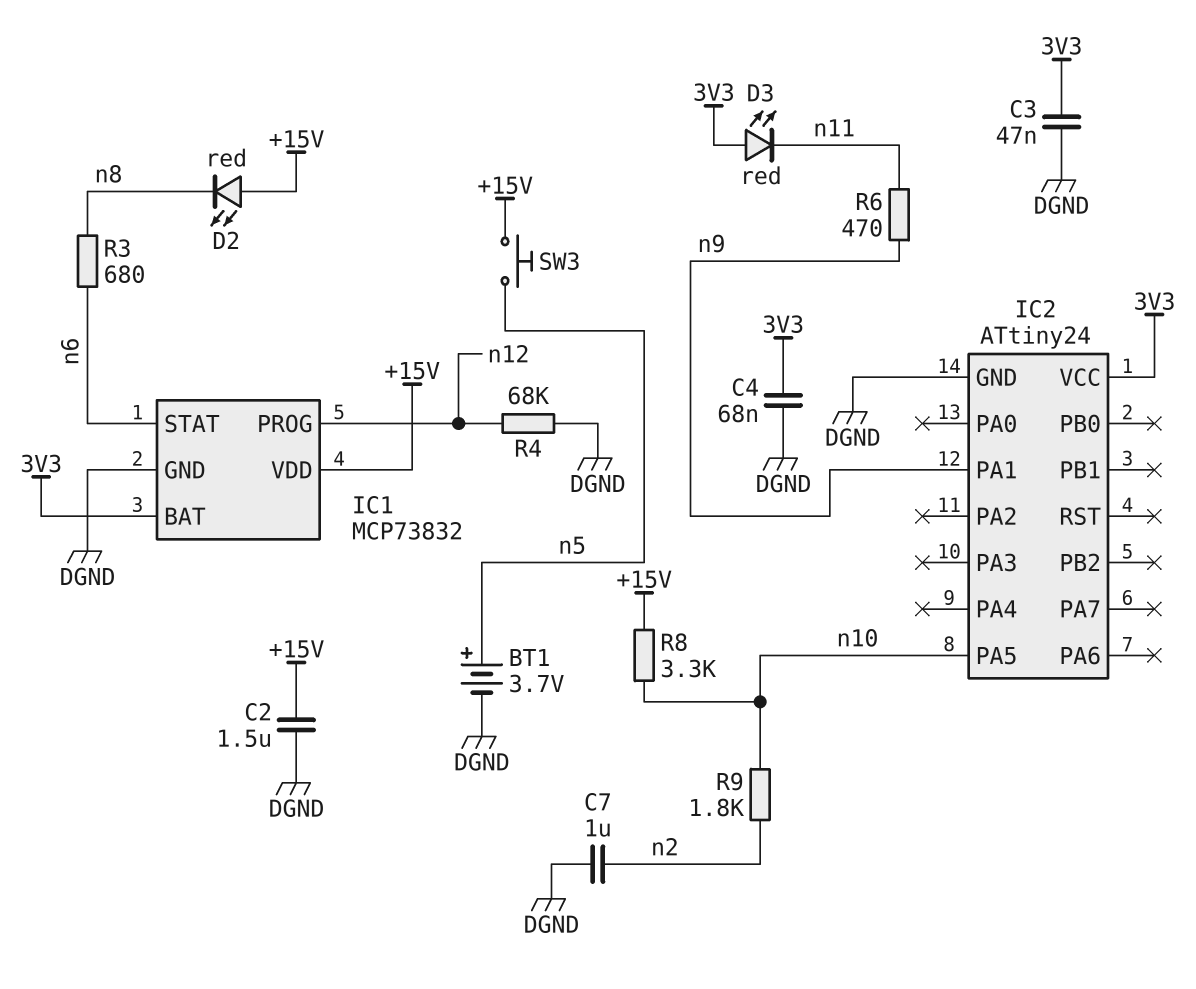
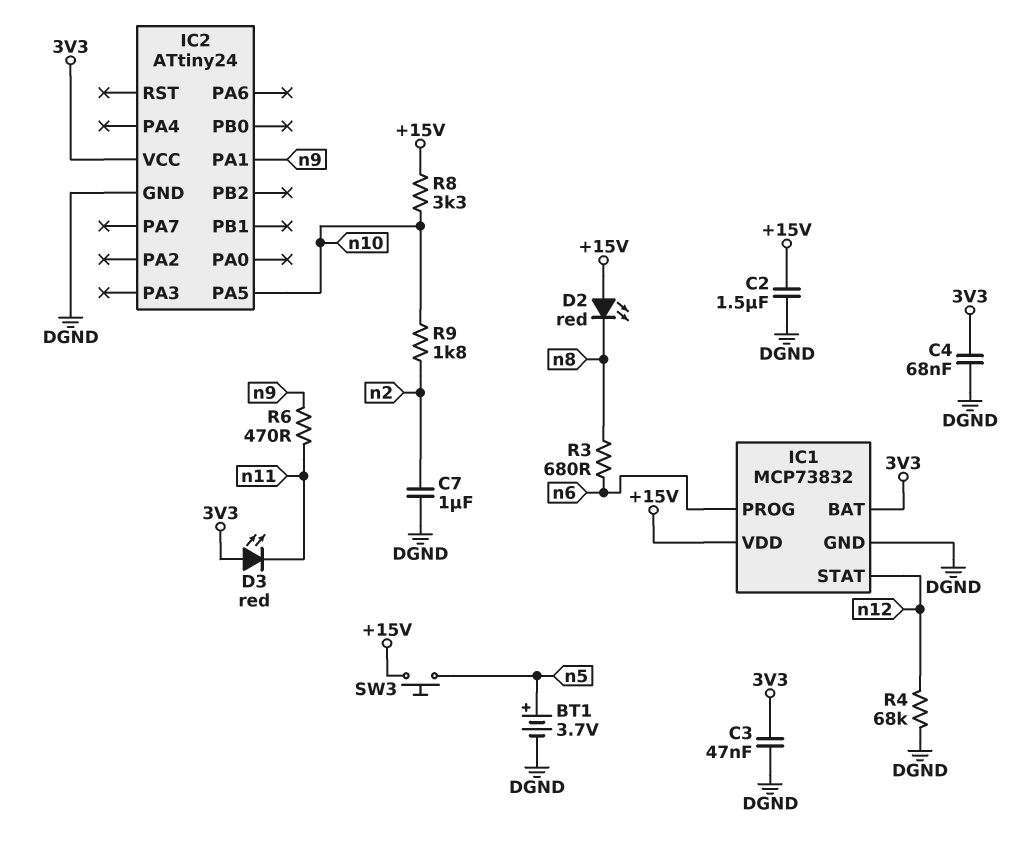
IC1 pin PROG: n12 -> n6
IC1 pin STAT: n6 -> n12

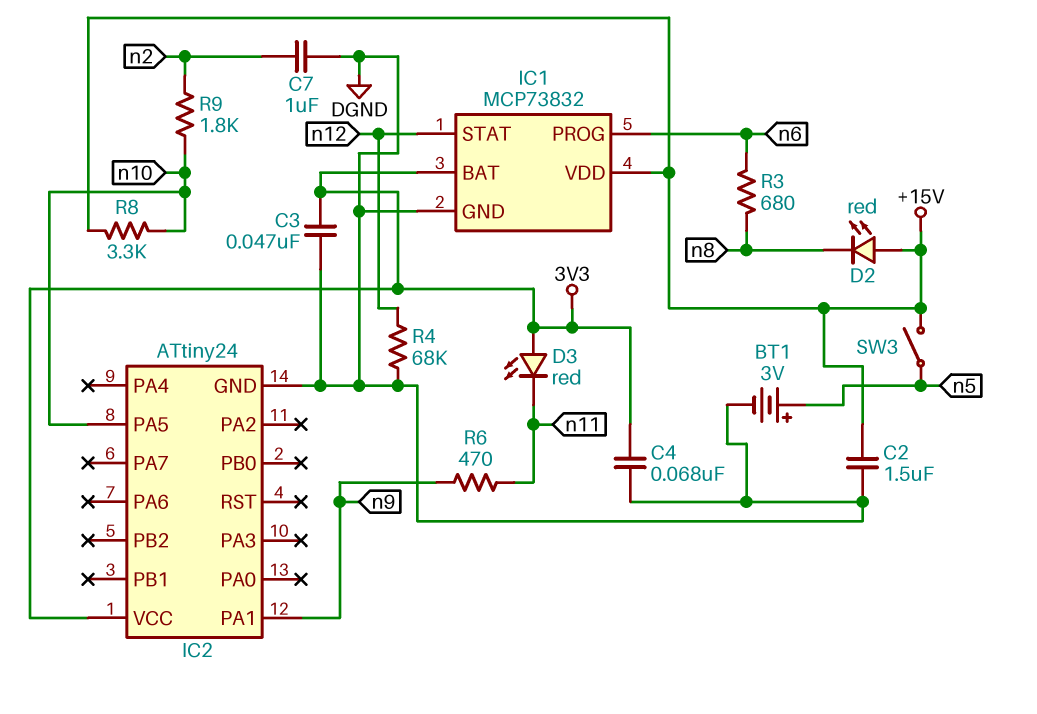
BT1: 3.7V (plus n5, minus DGND) -> 3V (plus n5, minus DGND)
SW3: button (+15V, n5) -> switch (+15V, n5)

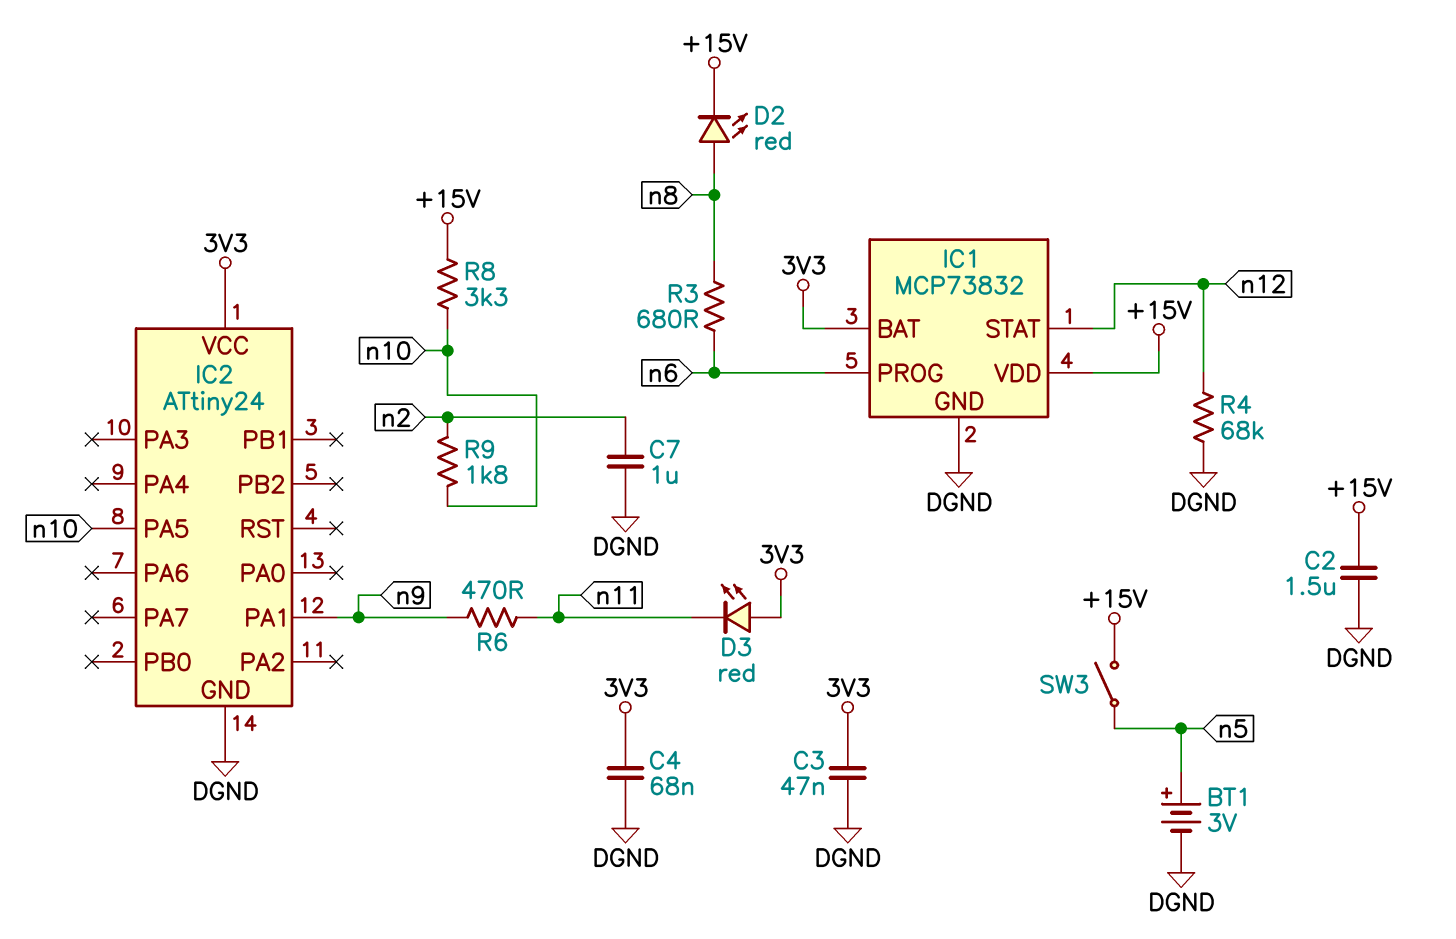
D2: LED red (A +15V, K n8) -> LED red (A n8, K +15V)

